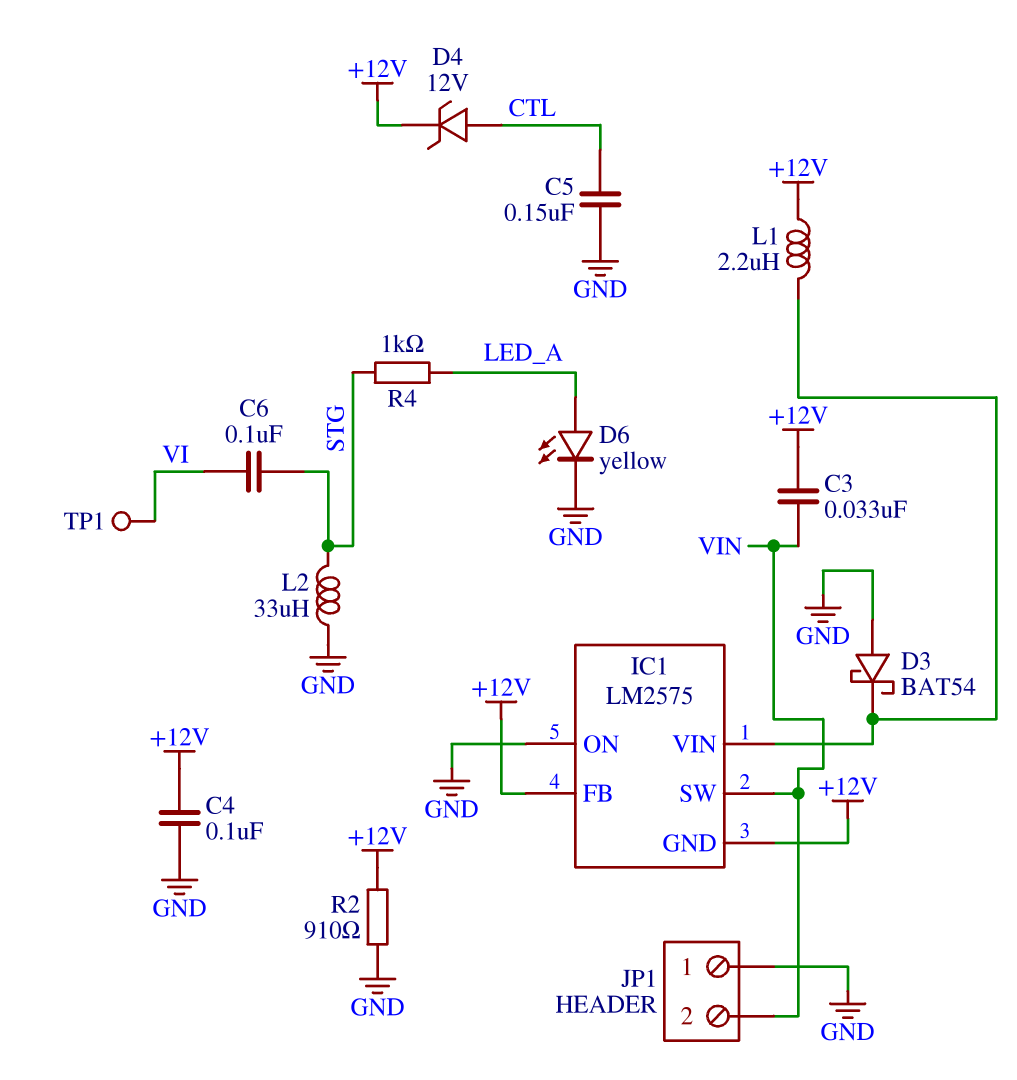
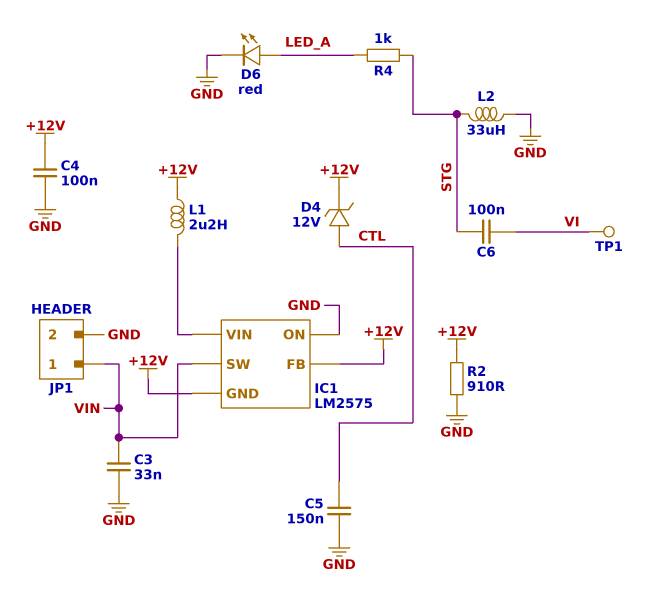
C3: 33nF (+12V, VIN) -> 33nF (GND, VIN)
D3: schottky BAT54 (A GND, K IC1/VIN) -> none
D6: LED yellow (A LED_A, K GND) -> LED red (A LED_A, K GND)
JP1 pin 1: GND -> VIN
JP1 pin 2: VIN -> GND

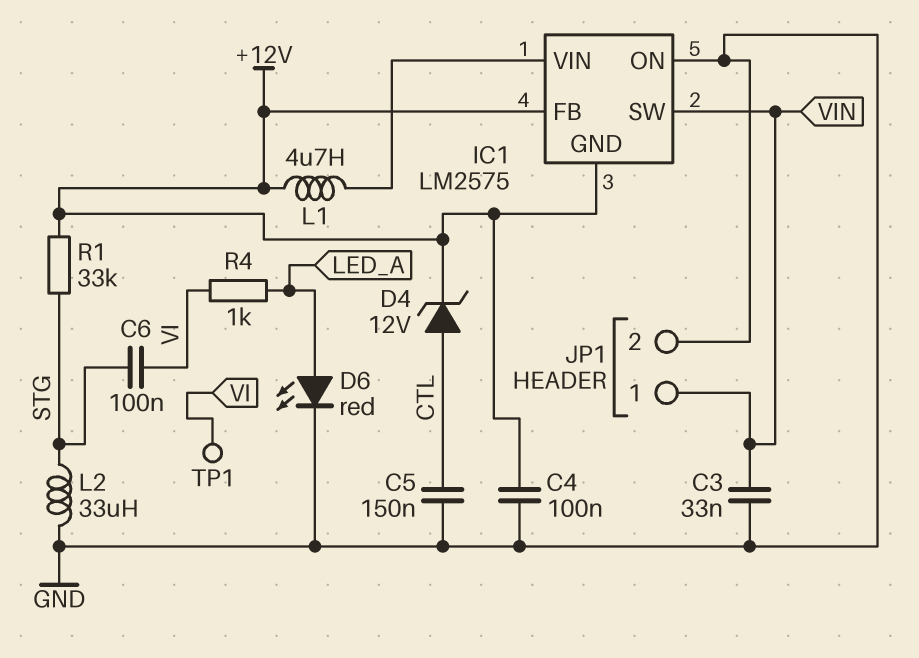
L1: 2.2uH (+12V, IC1/VIN) -> 4.7uH (+12V, IC1/VIN)
R1: none -> 33k (+12V, STG)
R2: 910 (+12V, GND) -> none
R4: 1k (LED_A, STG) -> 1k (LED_A, VI)

